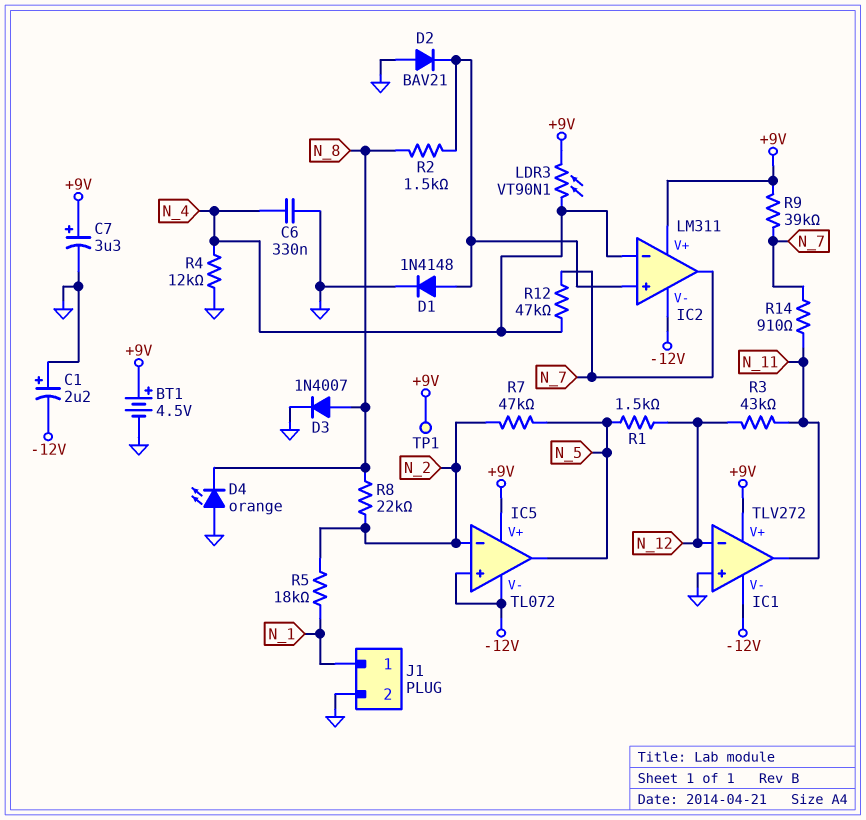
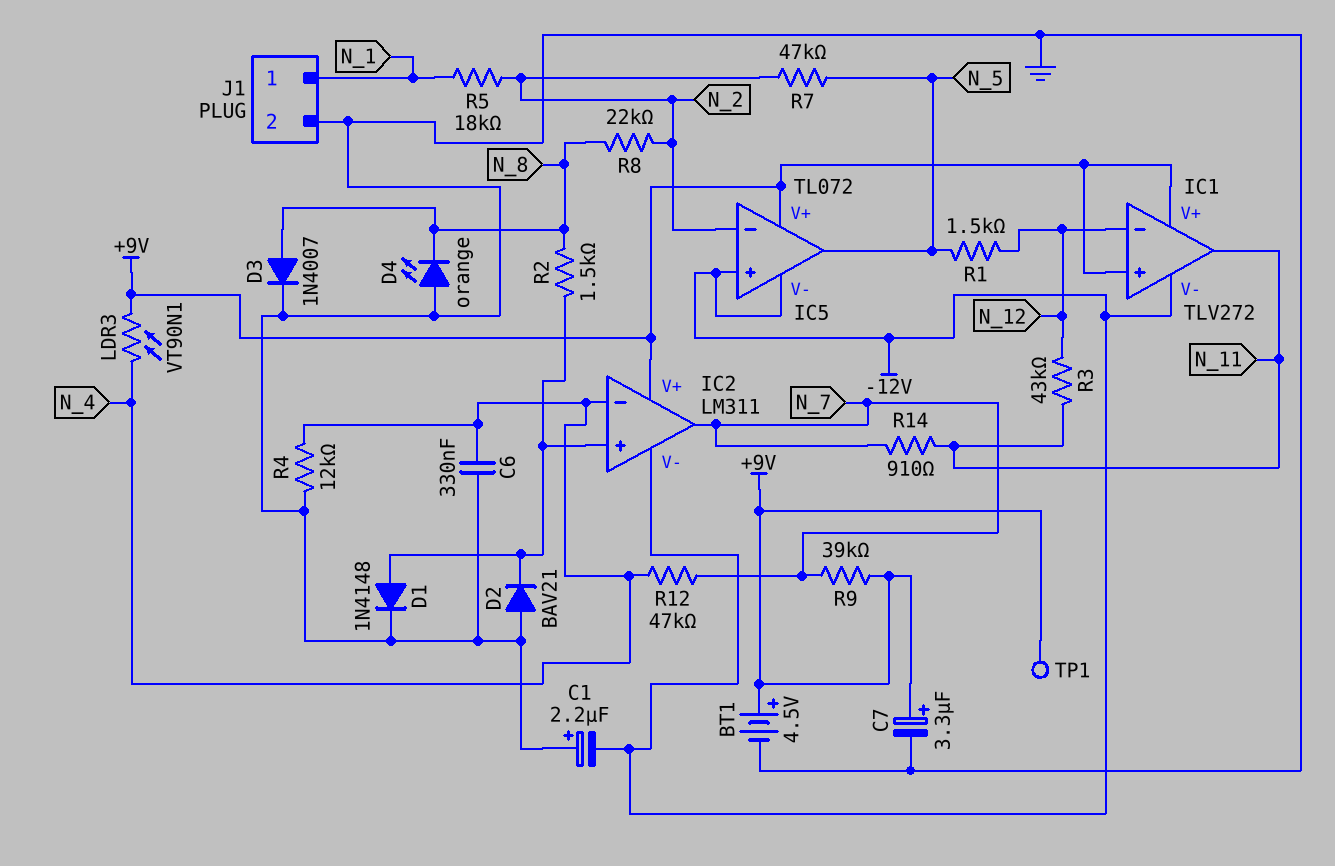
IC1 pin in+: GND -> +9V

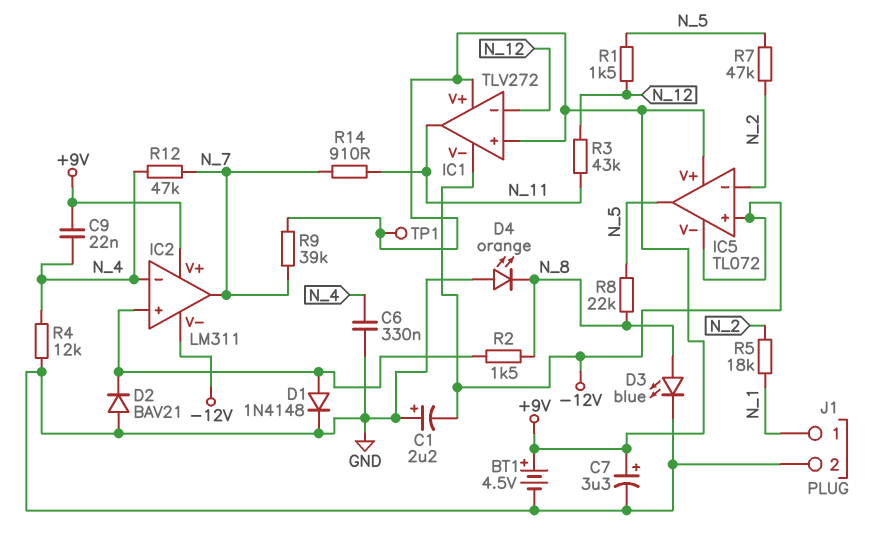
C9: none -> 22nF (+9V, N_4)
D3: diode 1N4007 (A N_8, K GND) -> LED blue (A N_8, K GND)
LDR3: VT90N1 (+9V, N_4) -> none
R8: 22k (N_2, N_8) -> 22k (N_5, N_8)

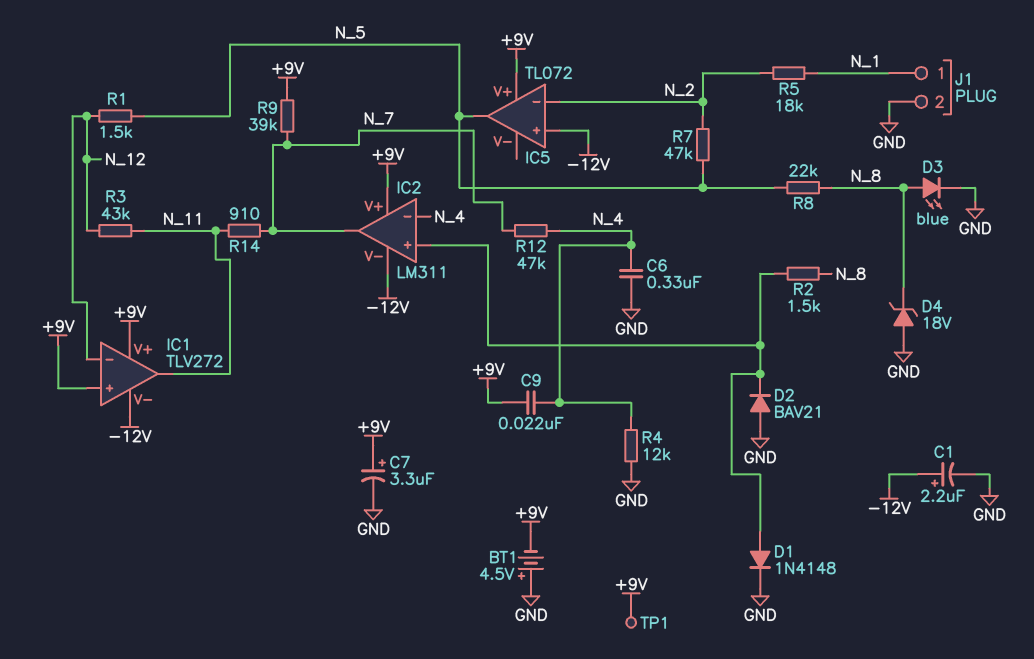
BT1: 4.5V (plus +9V, minus GND) -> 4.5V (plus GND, minus +9V)
C1: 2.2uF (plus GND, minus -12V) -> 2.2uF (plus -12V, minus GND)
D4: LED orange (A GND, K N_8) -> zener 18V (A GND, K N_8)
IC5 pin V-: -12V -> none

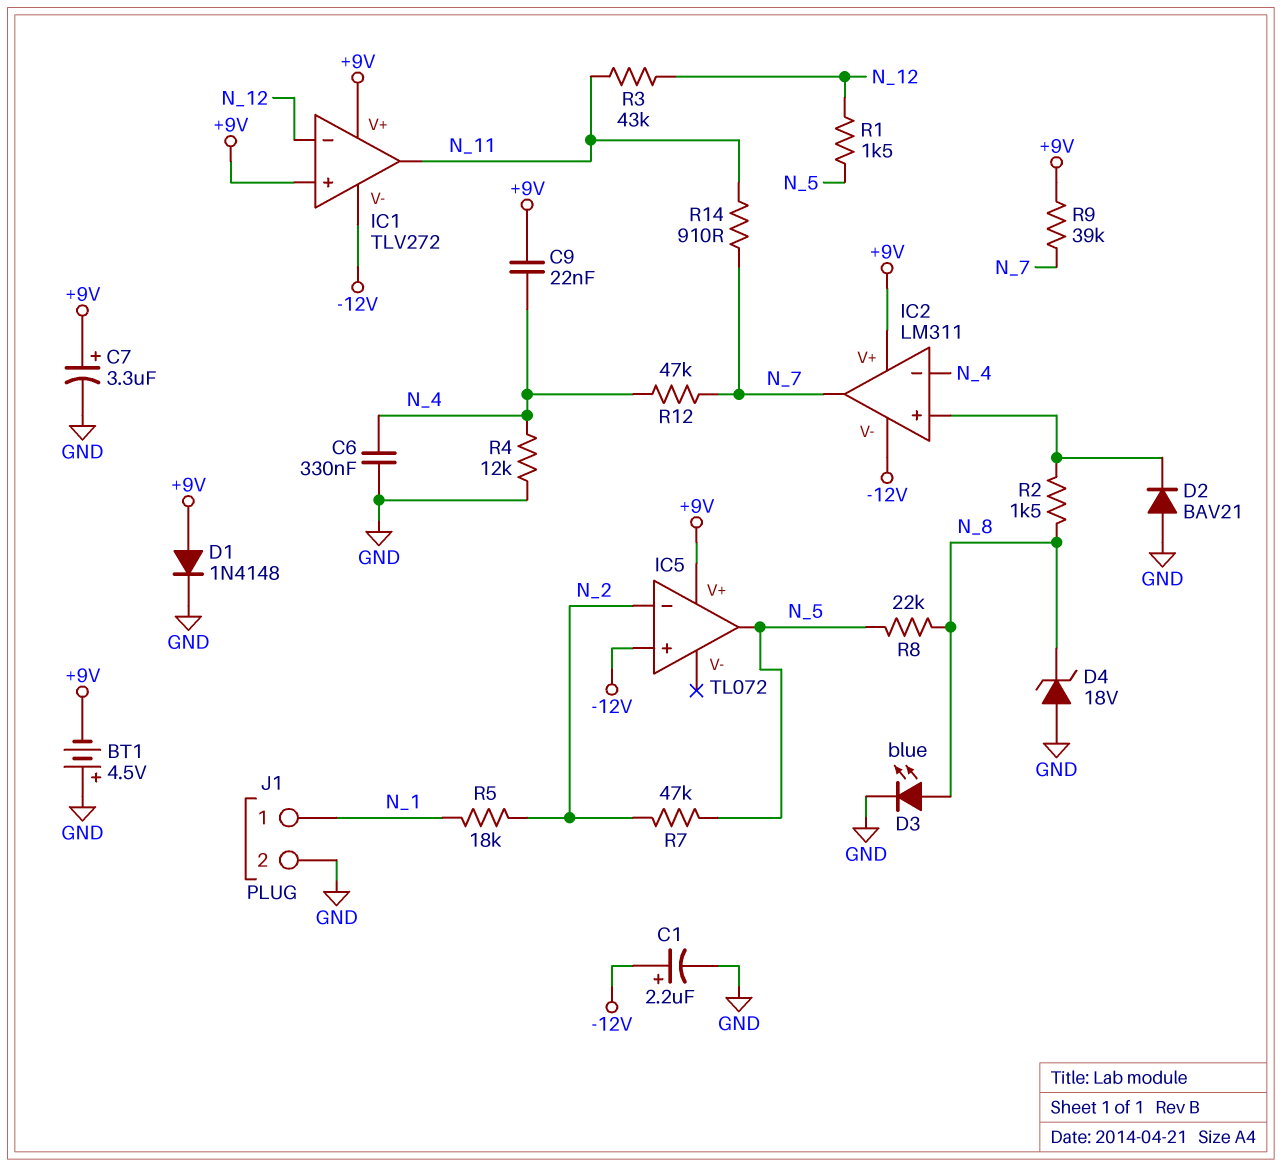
D1: diode 1N4148 (A IC2/in+, K GND) -> diode 1N4148 (A +9V, K GND)
TP1: test point (+9V) -> none

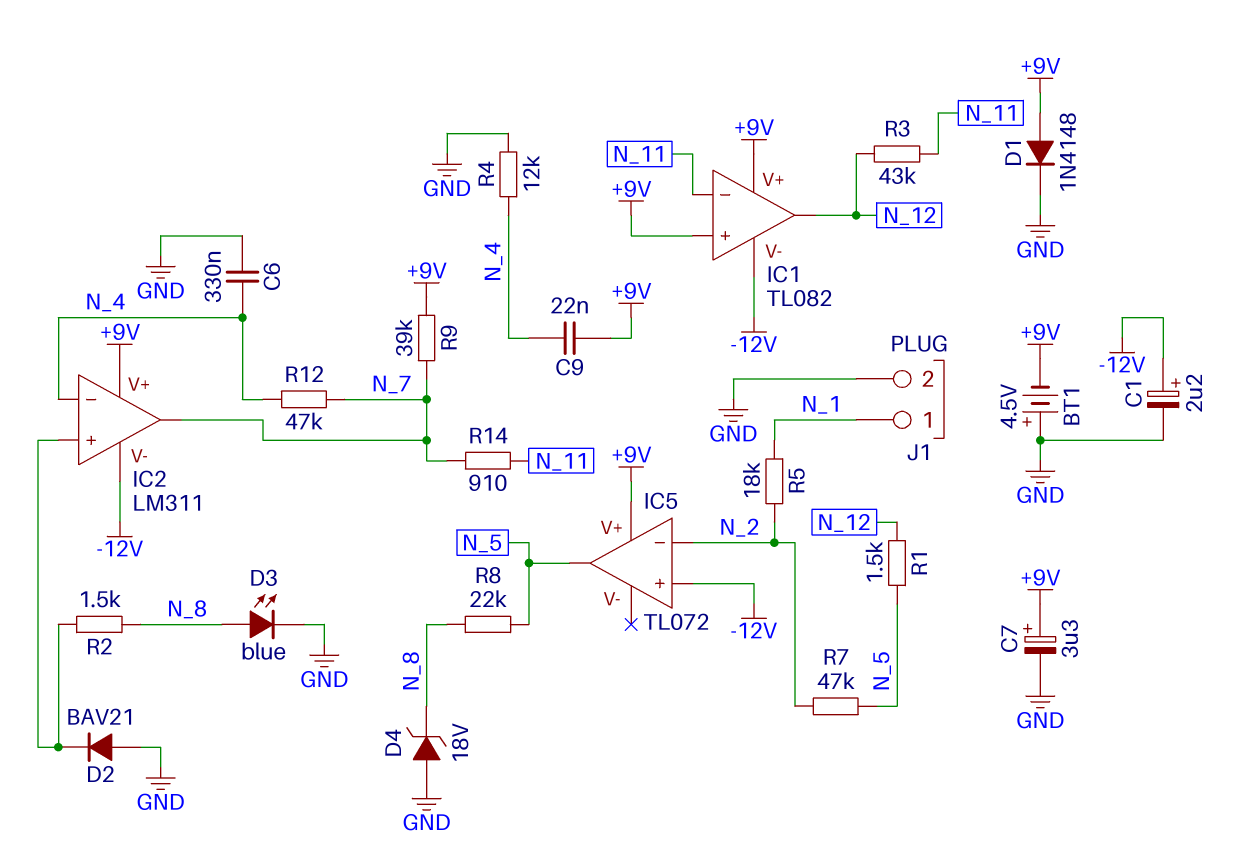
IC1: TLV272 -> TL082
IC1 pin in-: N_12 -> N_11
IC1 pin out: N_11 -> N_12

